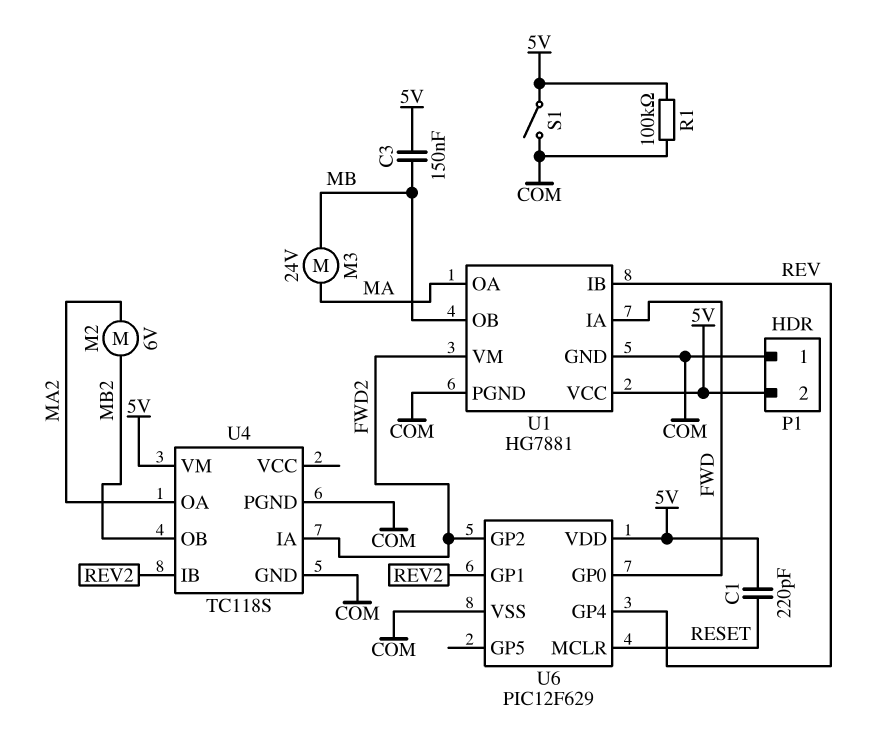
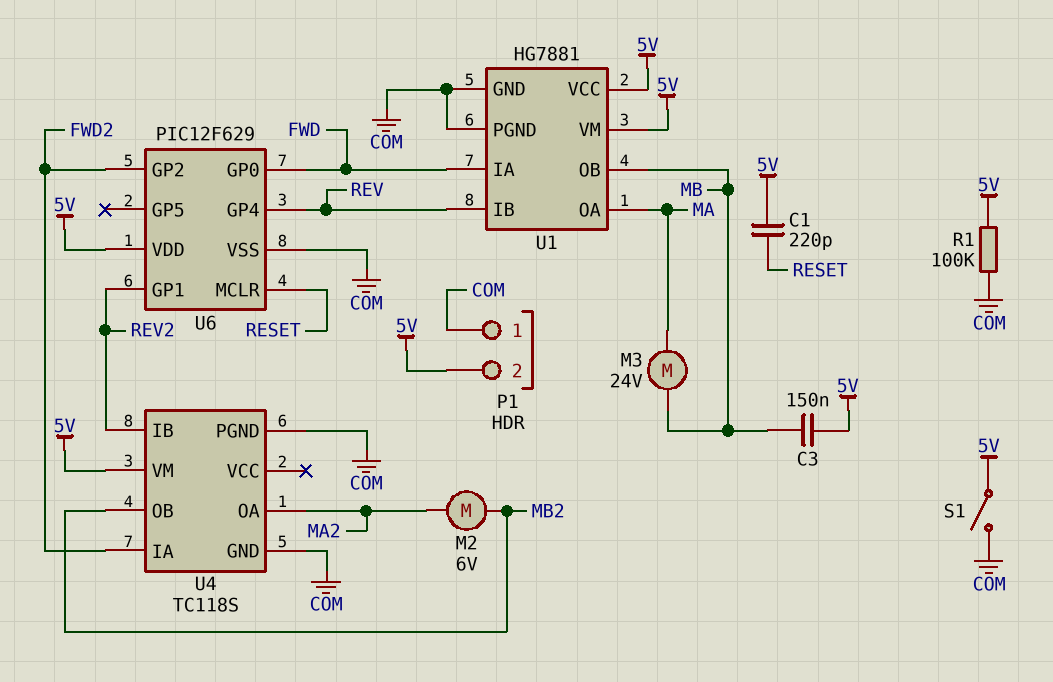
U1 pin VM: FWD2 -> 5V

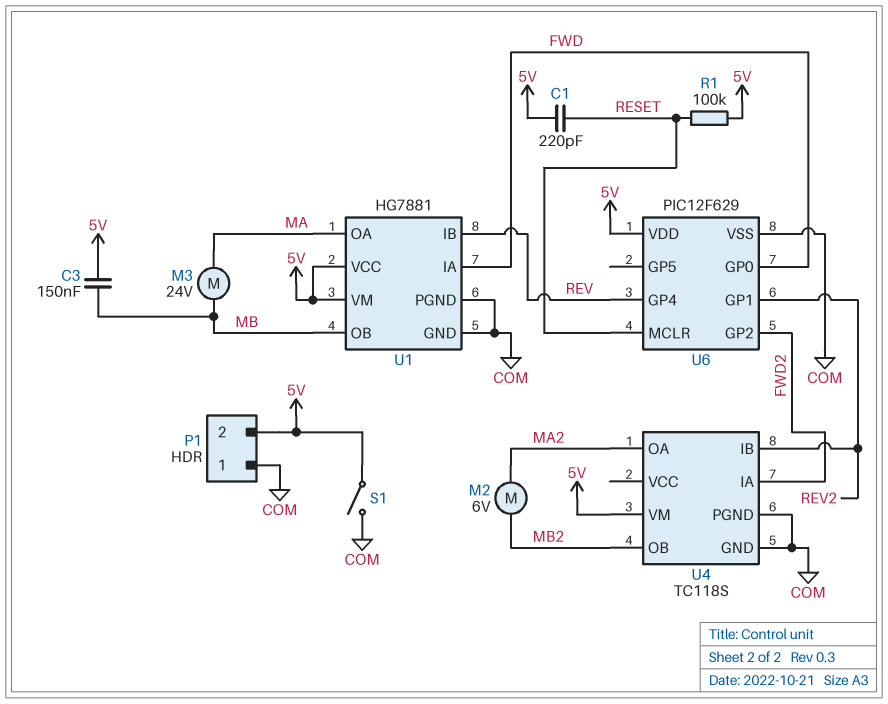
R1: 100k (5V, COM) -> 100k (5V, RESET)

